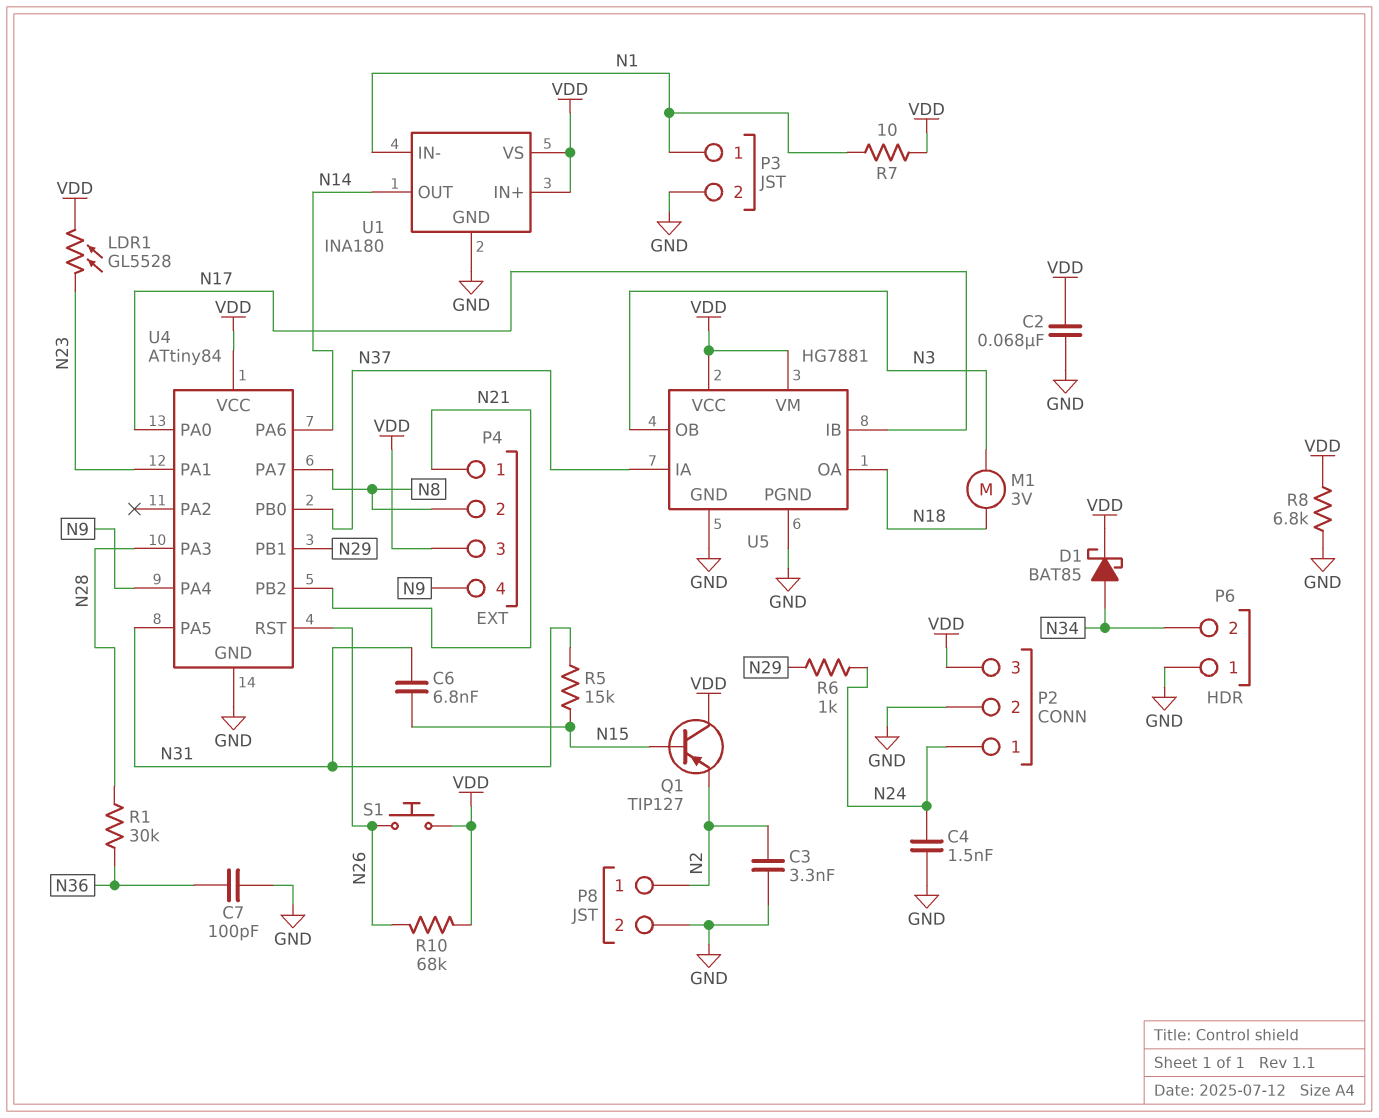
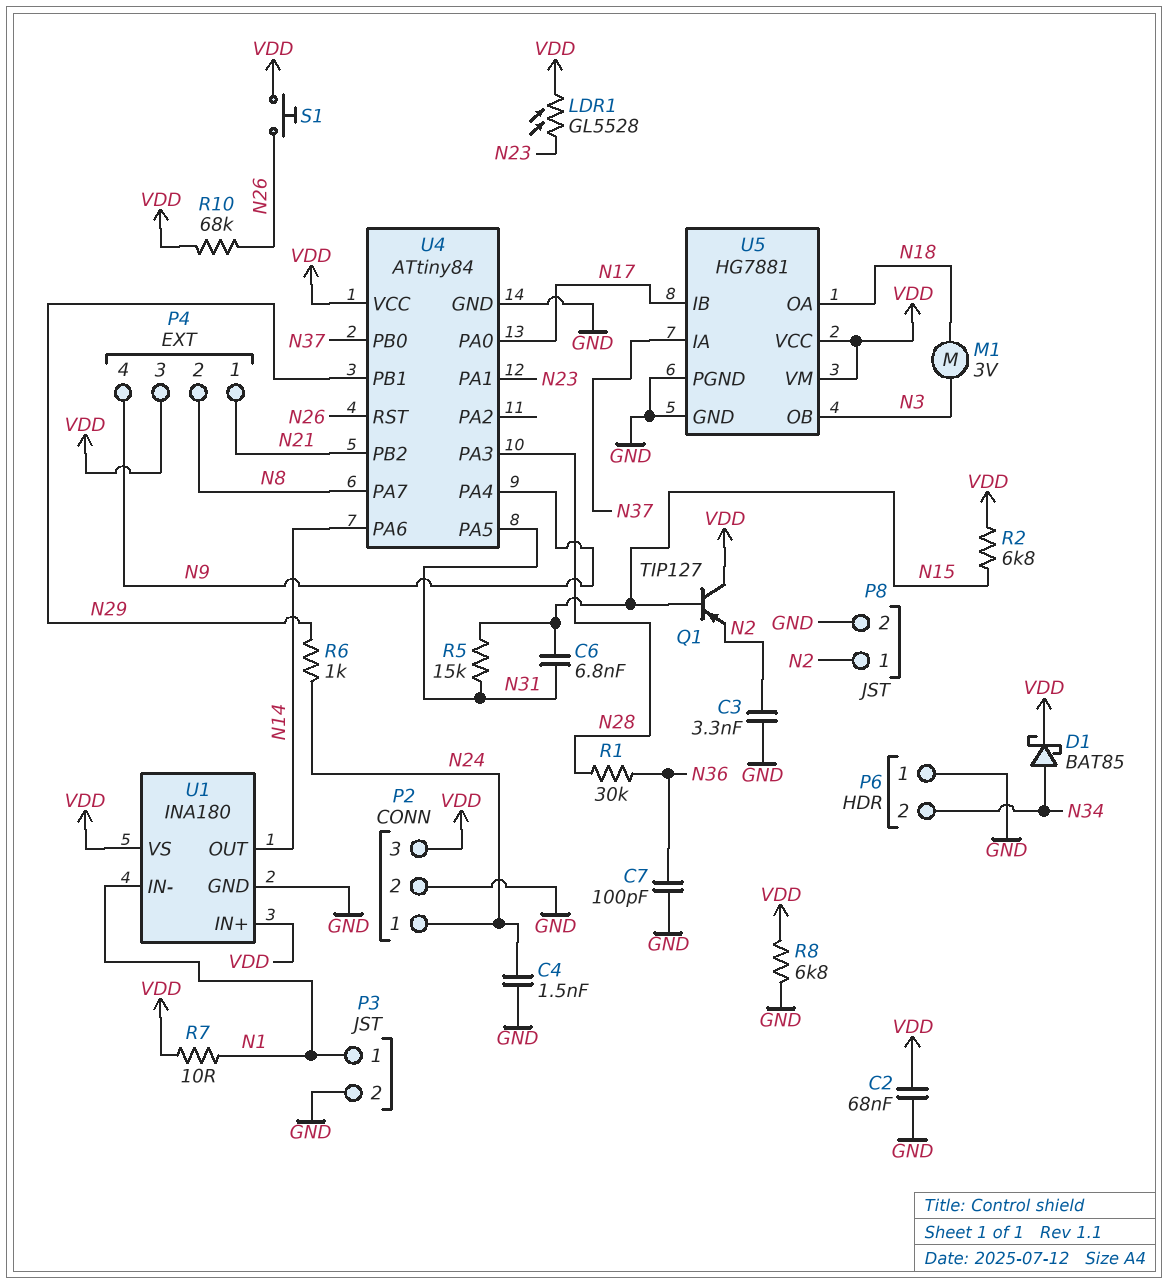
R2: none -> 6.8k (N15, VDD)

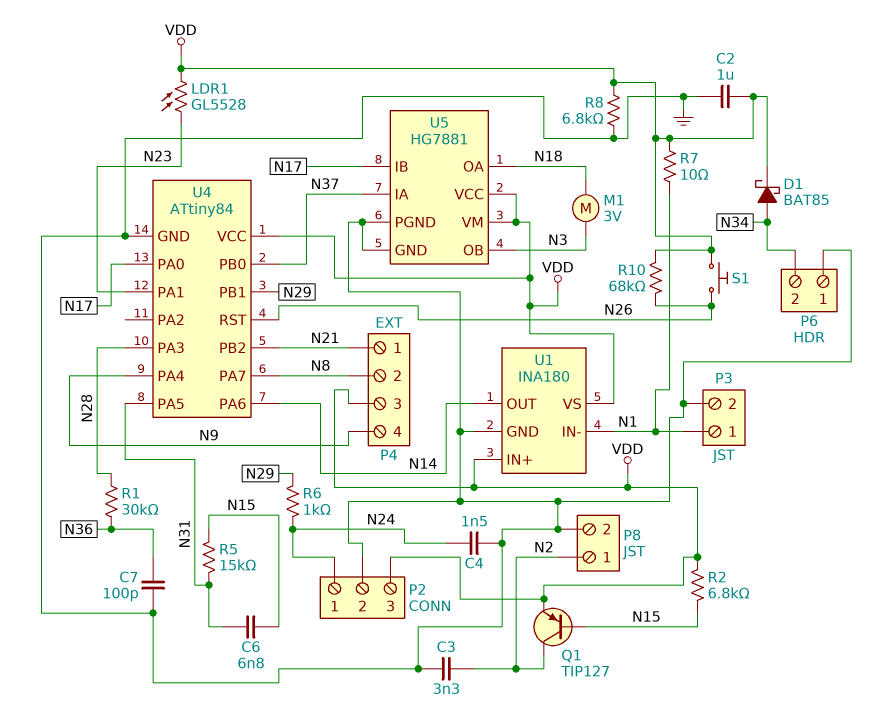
C2: 68nF (GND, VDD) -> 1uF (GND, VDD)
Q1: PNP TIP127 (B N15, C VDD, E N2) -> PNP TIP127 (B N15, C N2, E VDD)

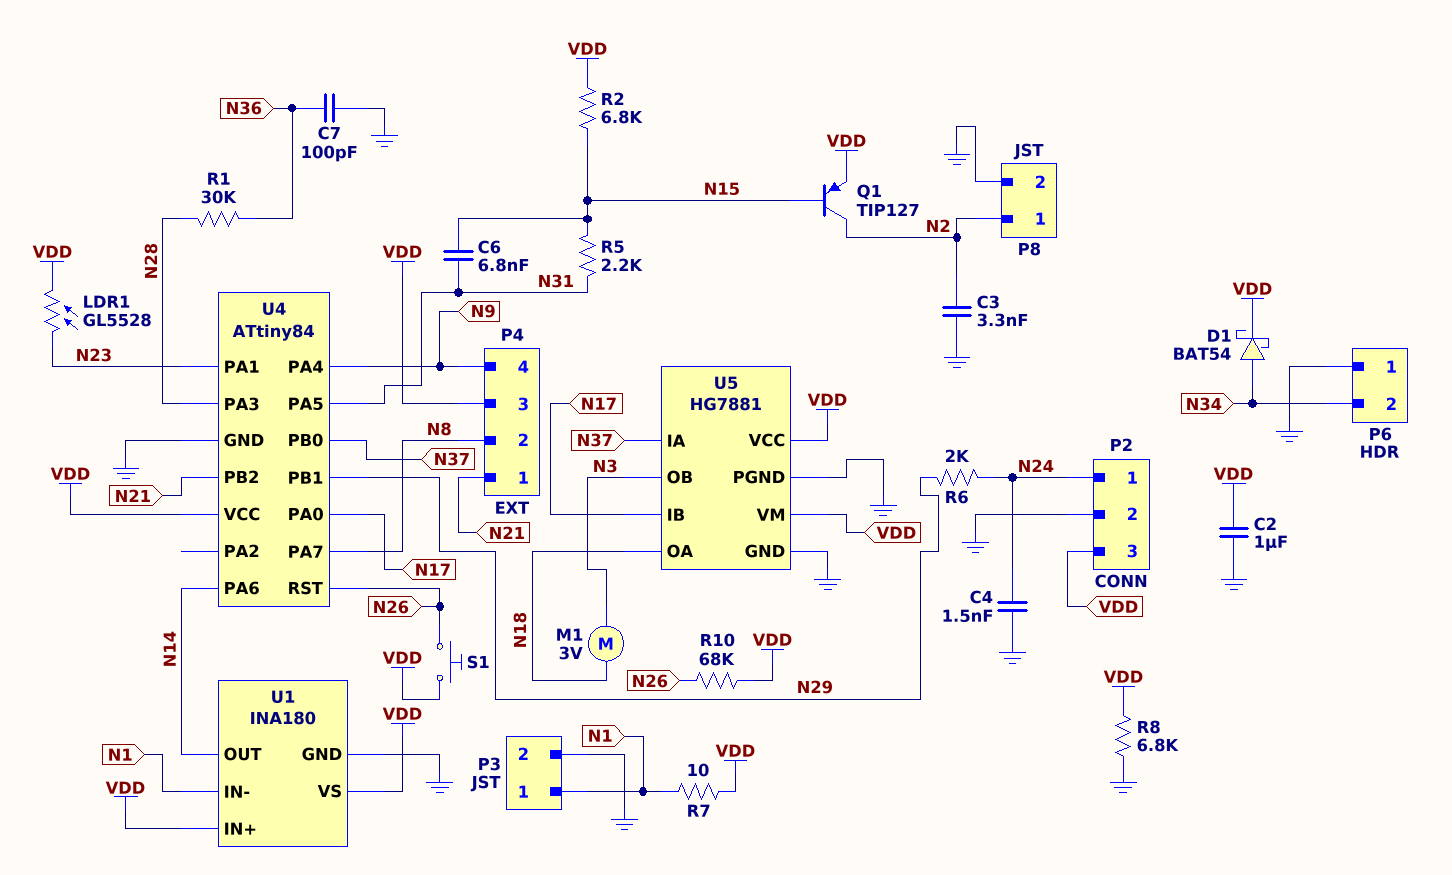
D1: schottky BAT85 (A N34, K VDD) -> schottky BAT54 (A N34, K VDD)
R5: 15k (N15, N31) -> 2.2k (N15, N31)
R6: 1k (N24, N29) -> 2k (N24, N29)

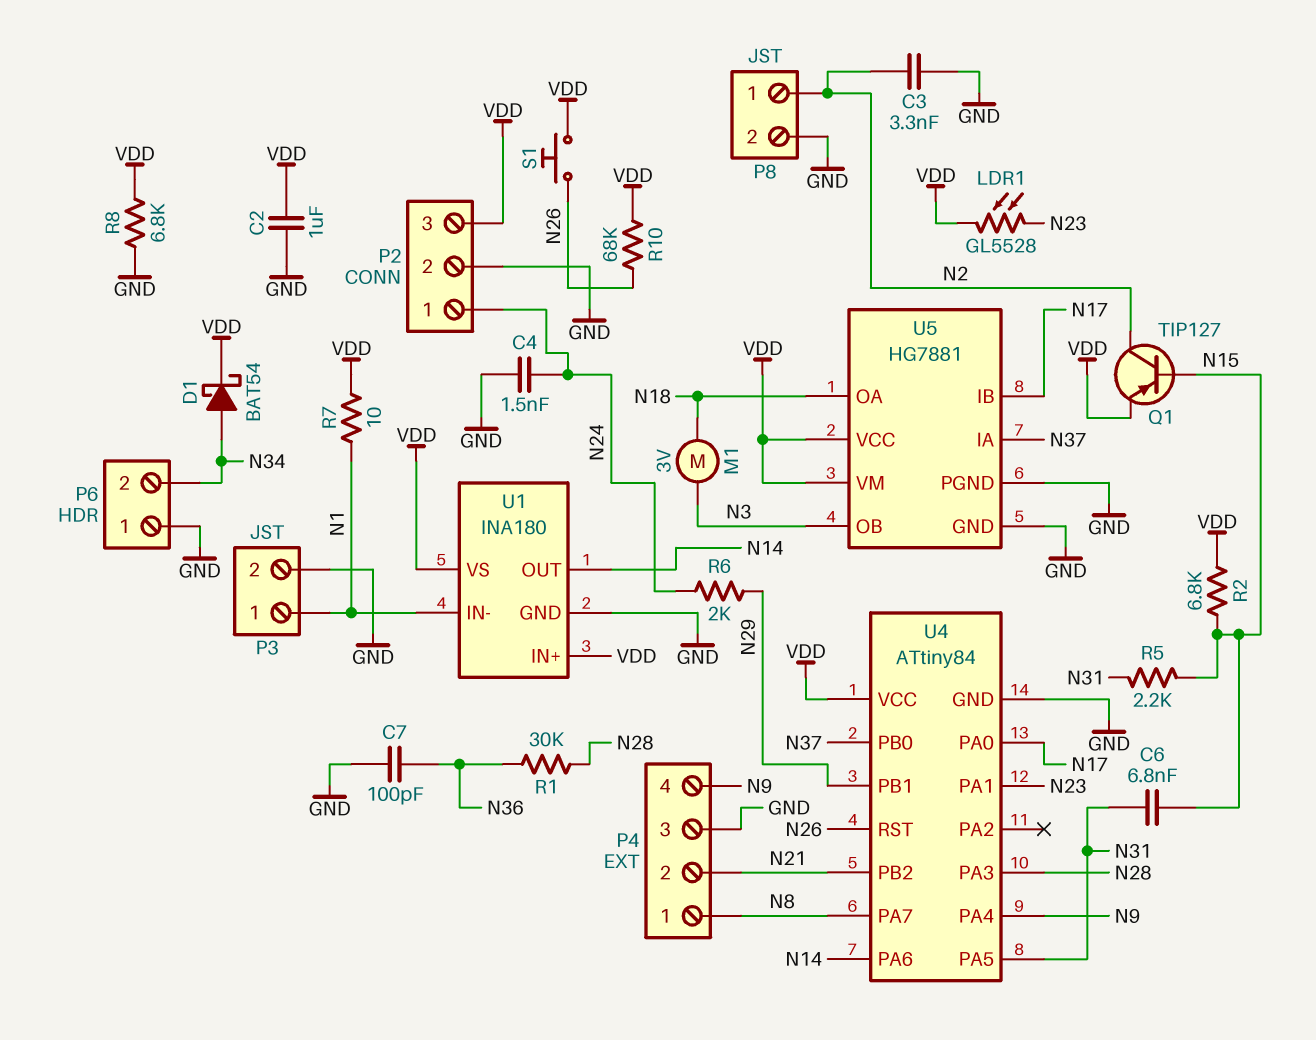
P4 pin 1: N21 -> N8
P4 pin 2: N8 -> N21
P4 pin 3: VDD -> GND

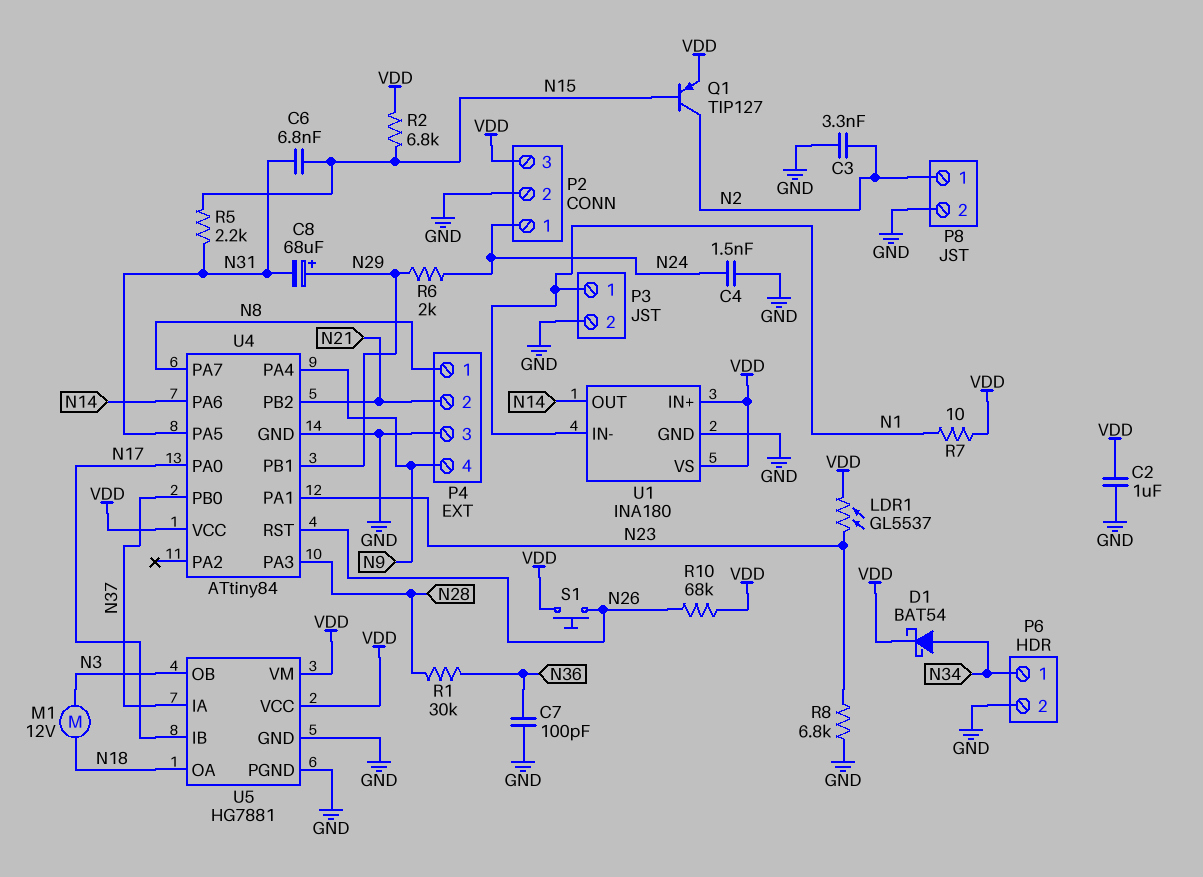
C8: none -> 68uF (plus N29, minus N31)
LDR1: GL5528 (N23, VDD) -> GL5537 (N23, VDD)
M1: motor 3V (N3, N18) -> motor 12V (N3, N18)
P6 pin 1: GND -> N34
P6 pin 2: N34 -> GND
R8: 6.8k (GND, VDD) -> 6.8k (GND, N23)

